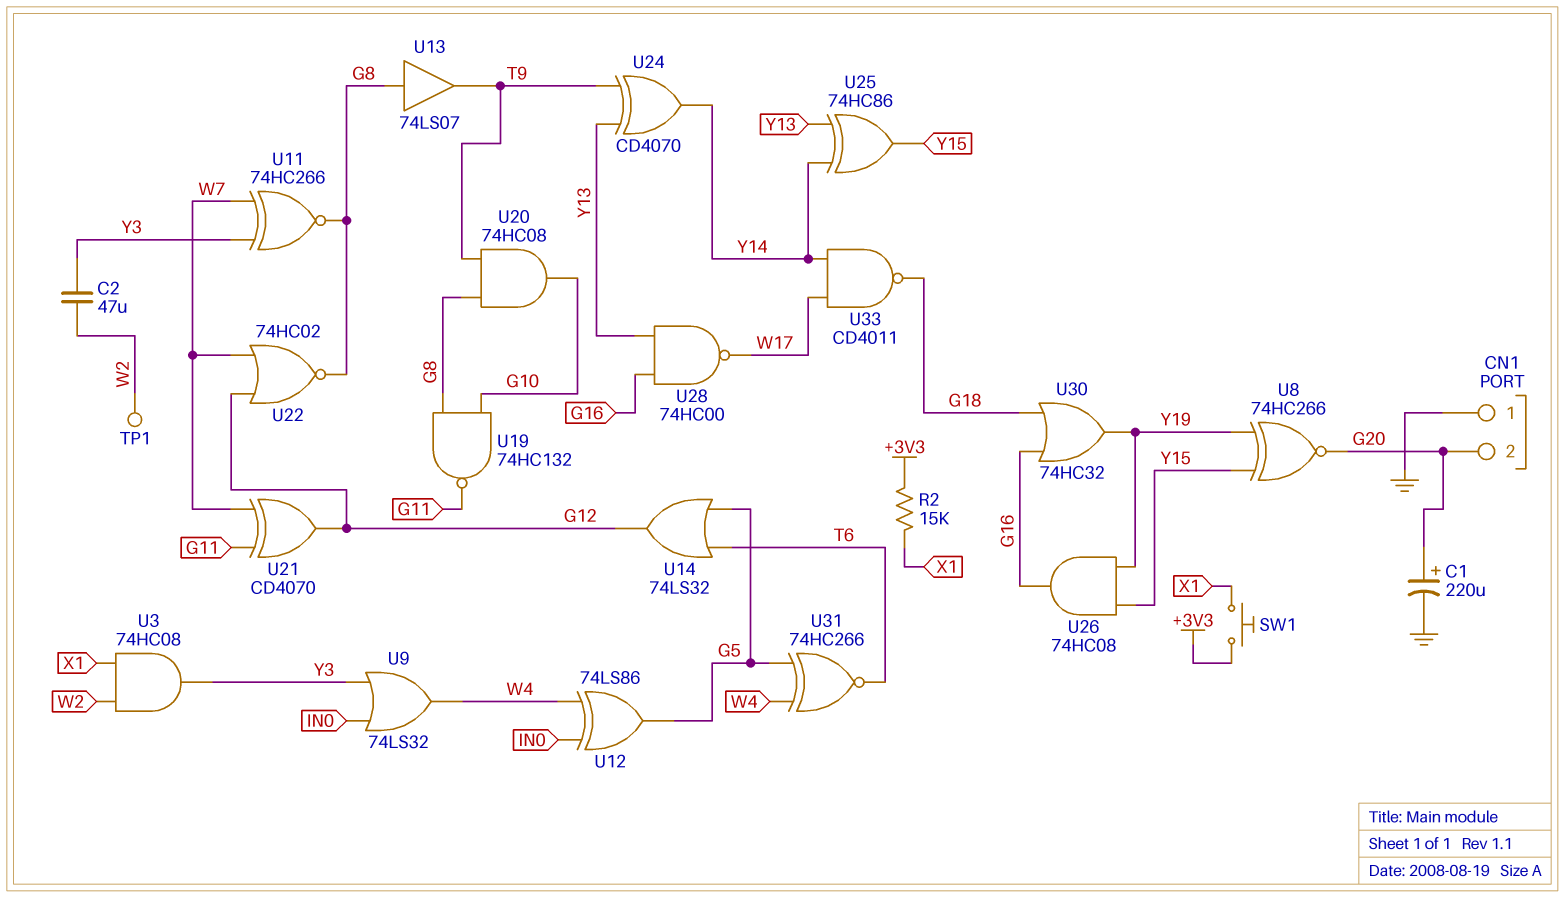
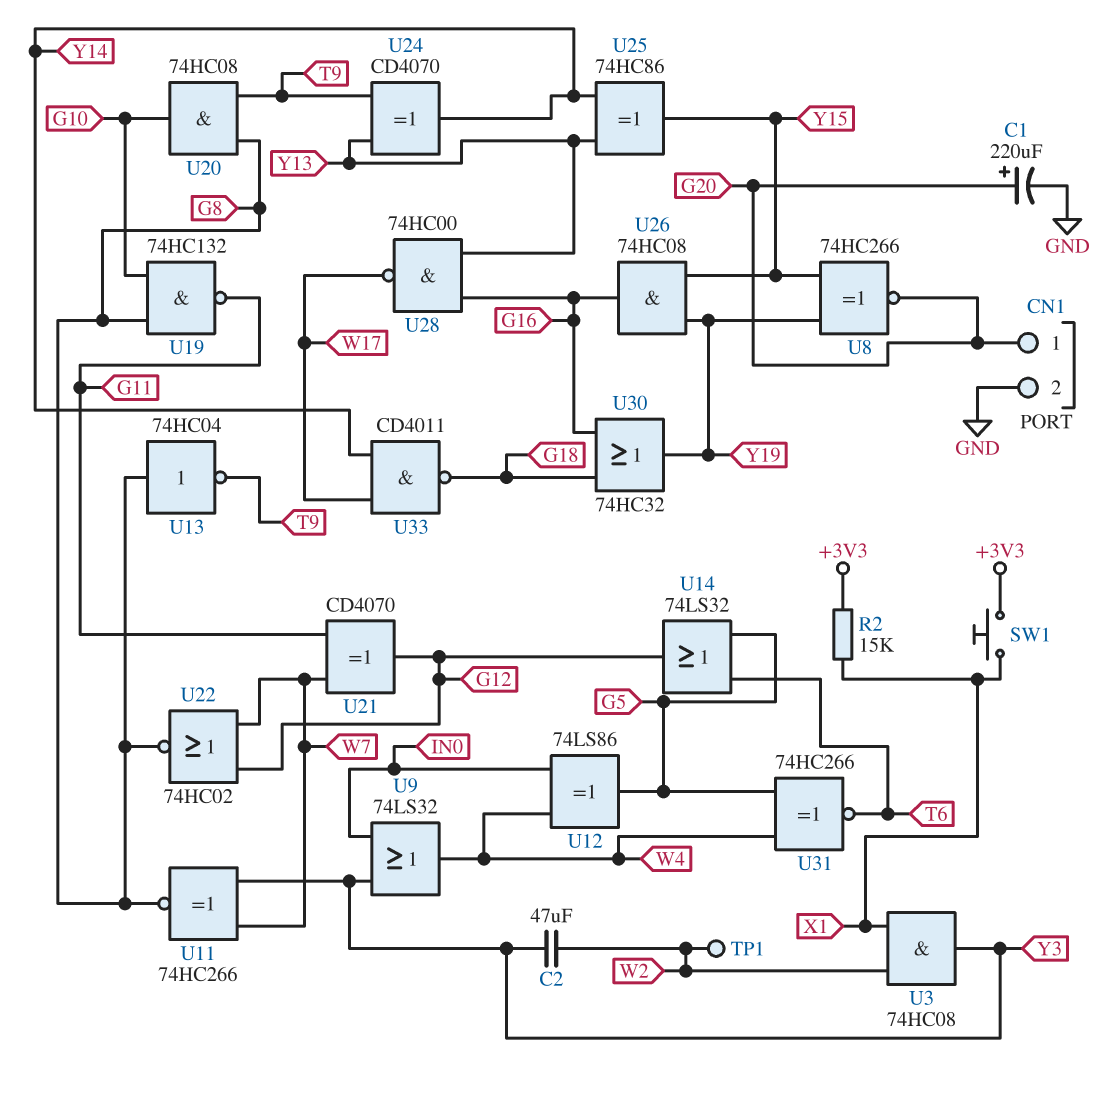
CN1 pin 1: GND -> G20
CN1 pin 2: G20 -> GND
U13: buffer 74LS07 (in G8, out T9) -> NOT 74HC04 (in G8, out T9)

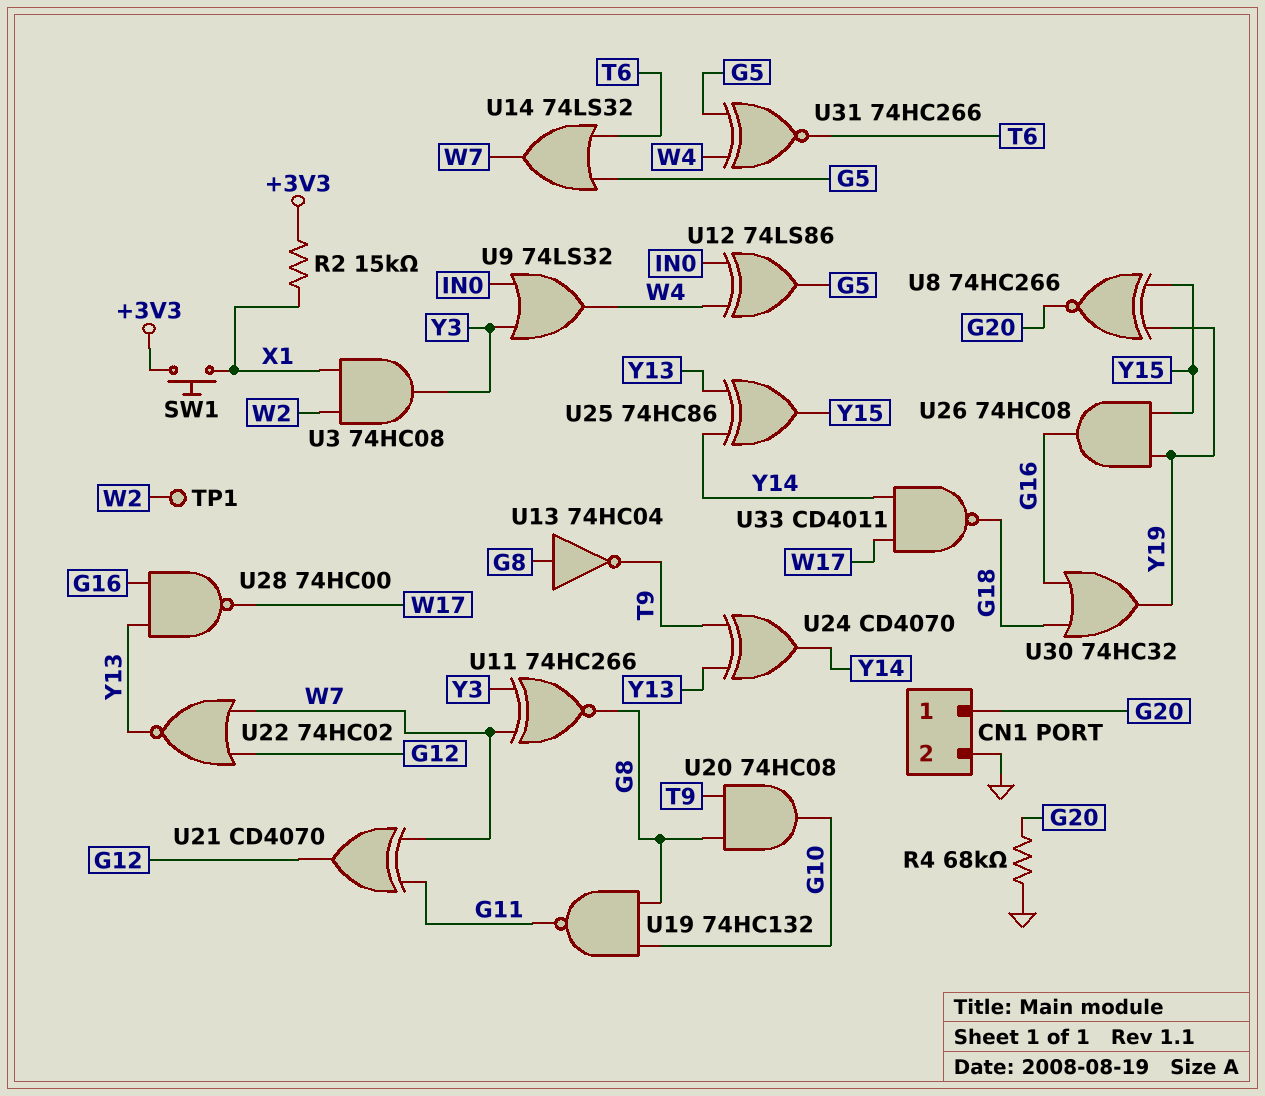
C1: 220uF (plus G20, minus GND) -> none
C2: 47uF (W2, Y3) -> none
R4: none -> 68k (G20, GND)
U14: OR 74LS32 (in G5, in T6, out G12) -> OR 74LS32 (in G5, in T6, out W7)
U22: NOR 74HC02 (in G12, in W7, out G8) -> NOR 74HC02 (in G12, in W7, out Y13)

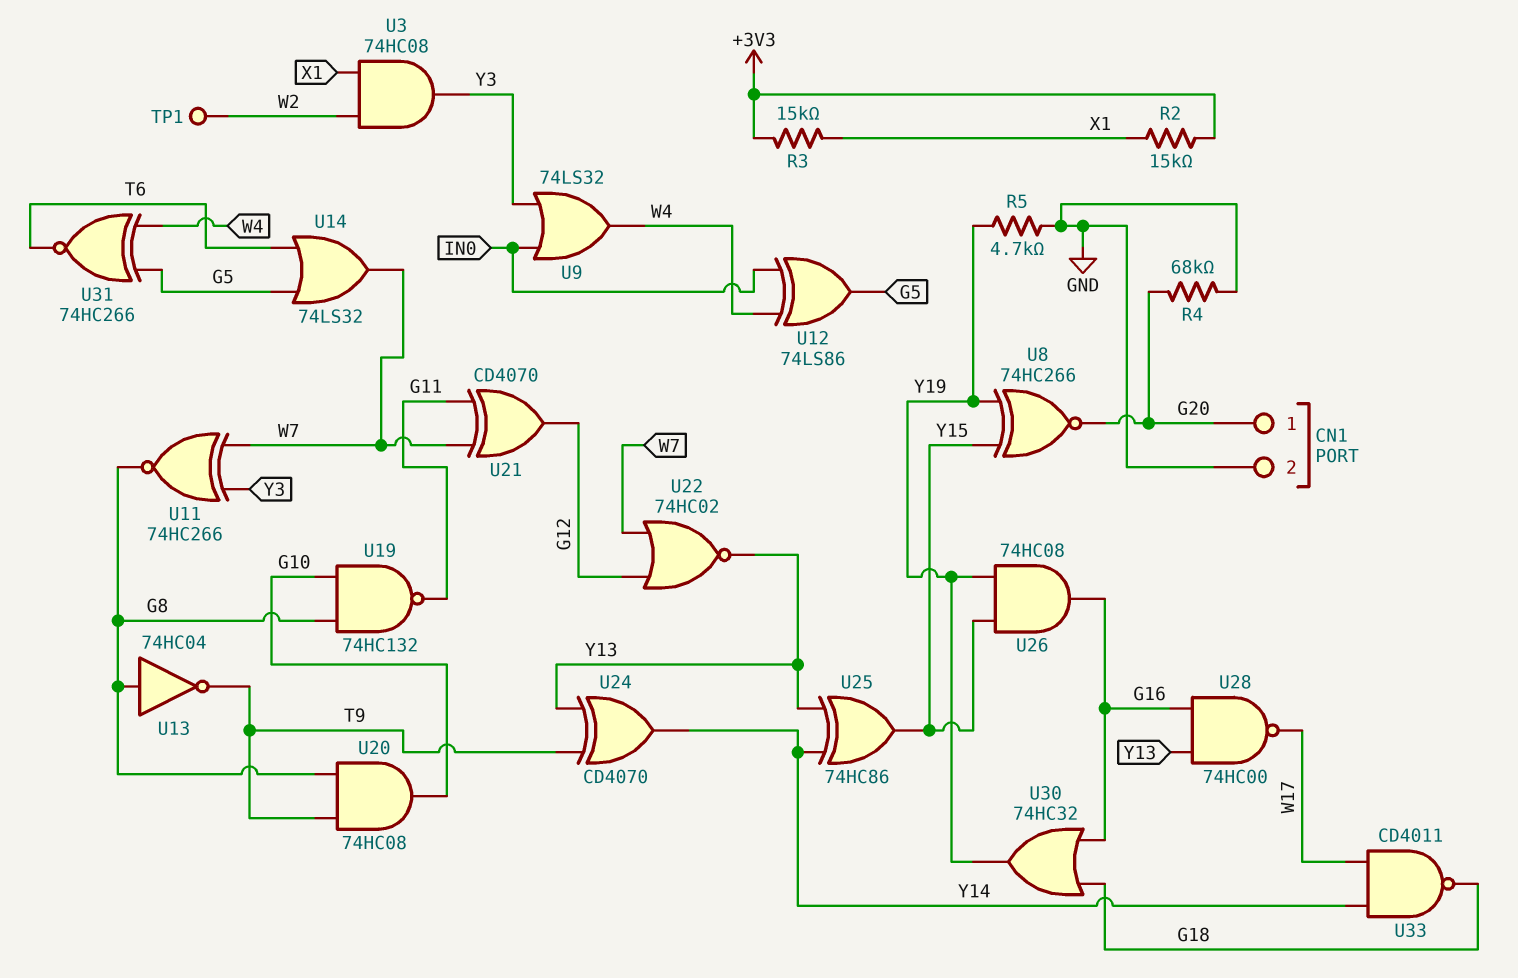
R3: none -> 15k (+3V3, X1)
R5: none -> 4.7k (GND, Y19)
SW1: button (+3V3, X1) -> none

